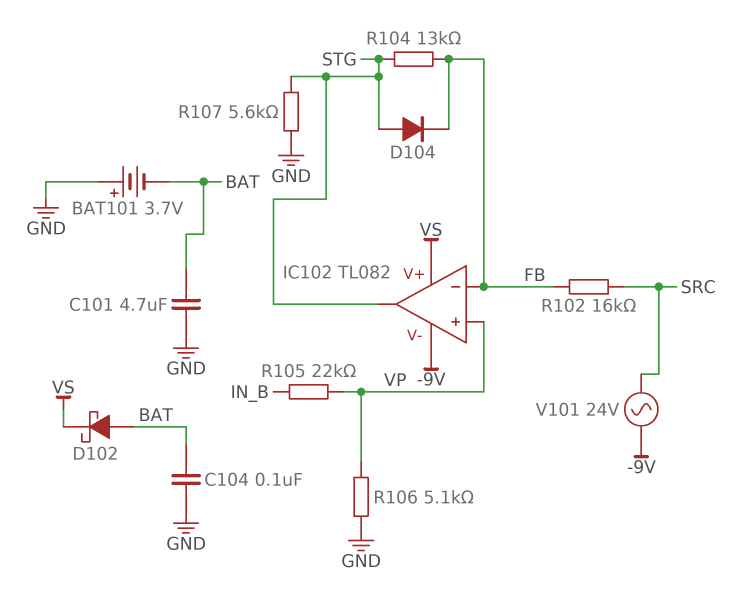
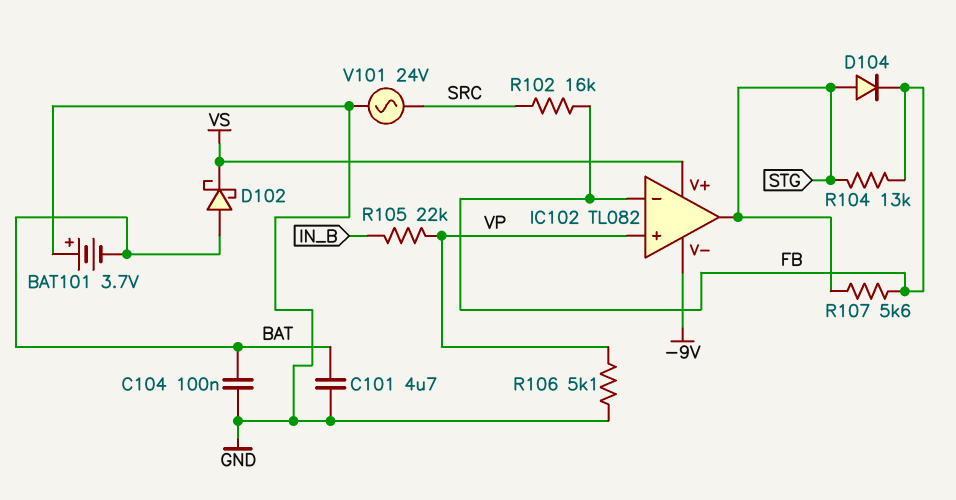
R107: 5.6k (GND, STG) -> 5.6k (FB, STG)
V101: AC 24V (-9V, SRC) -> AC 24V (GND, SRC)

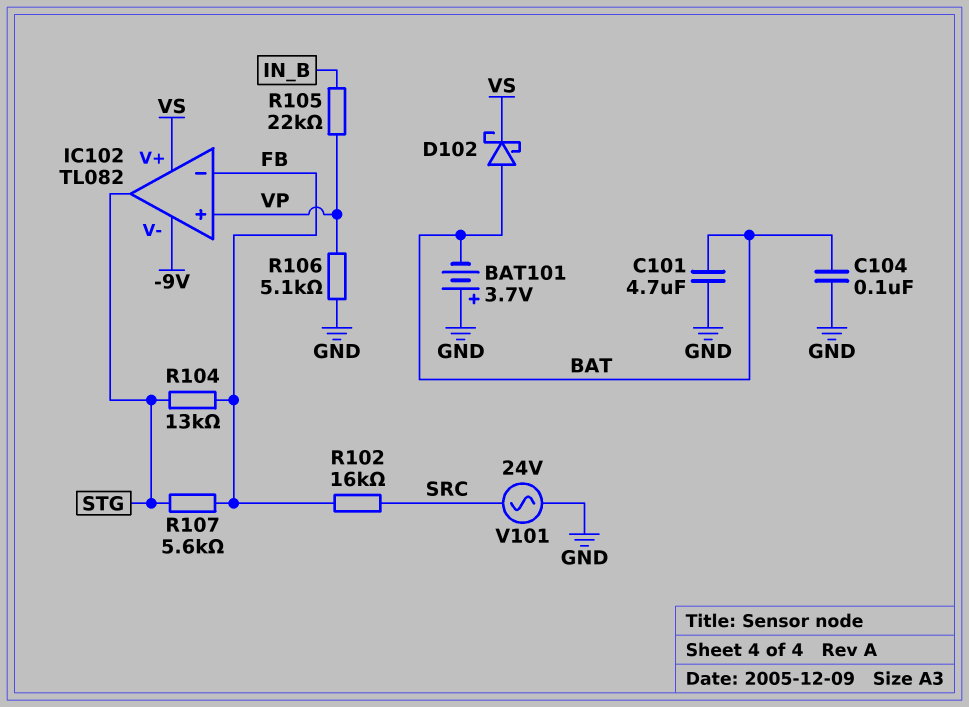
D104: diode (A STG, K FB) -> none

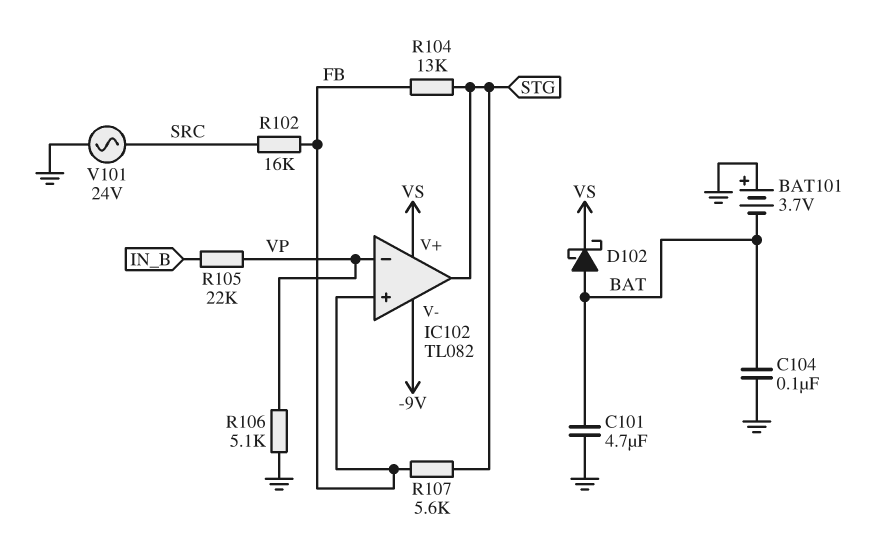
IC102 pin in+: VP -> FB
IC102 pin in-: FB -> VP

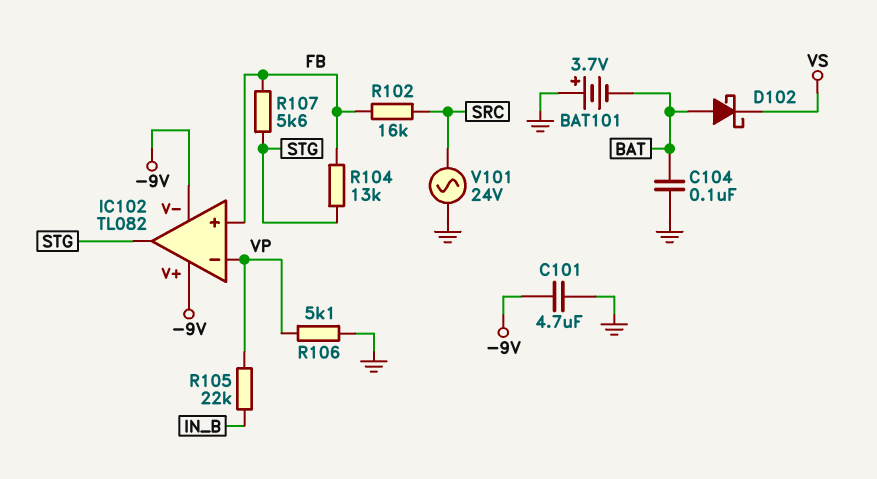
C101: 4.7uF (BAT, GND) -> 4.7uF (-9V, GND)
IC102 pin V+: VS -> -9V

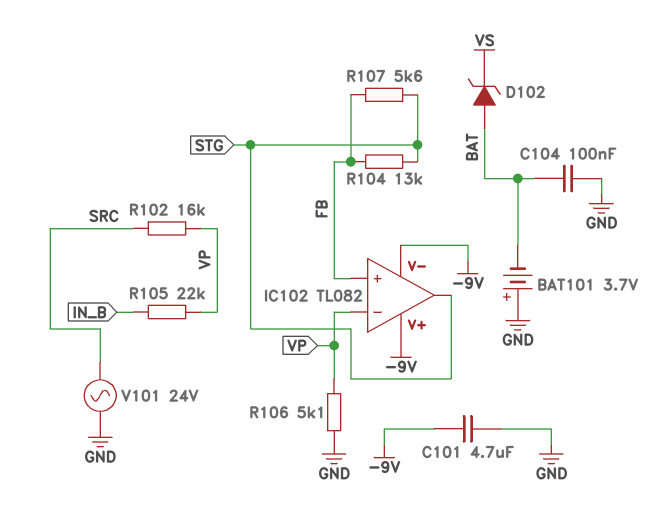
D102: schottky (A BAT, K VS) -> zener (A BAT, K VS)
R102: 16k (FB, SRC) -> 16k (SRC, VP)

